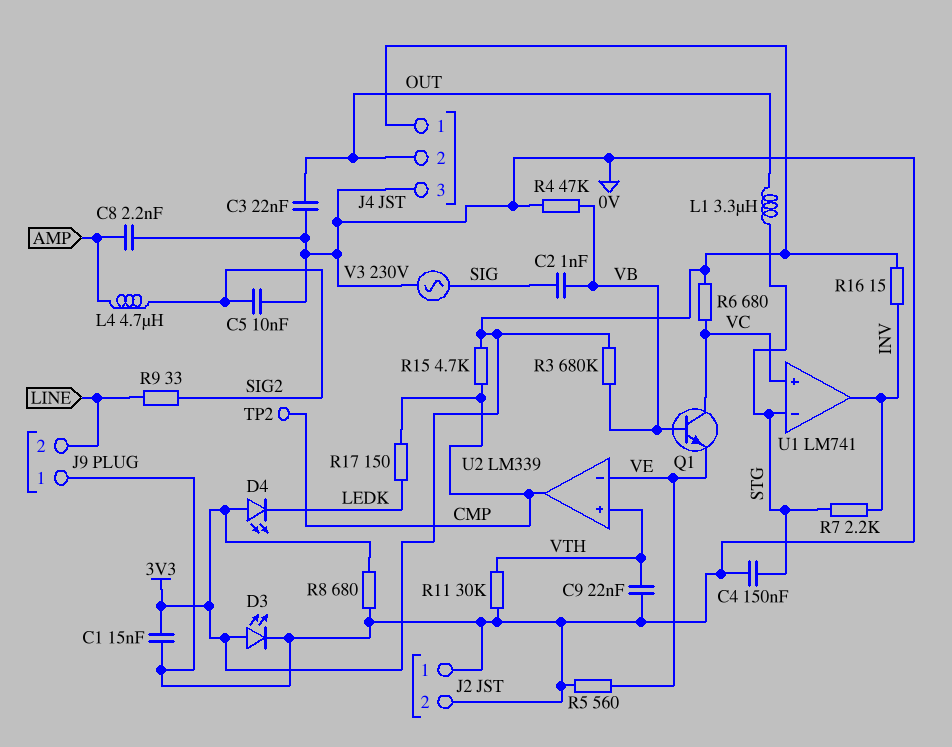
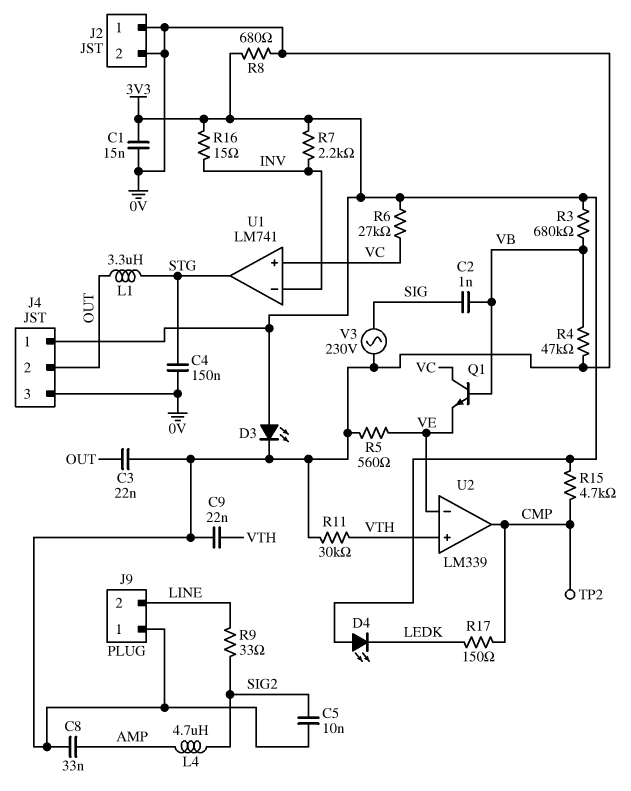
C8: 2.2nF (0V, AMP) -> 33nF (0V, AMP)
R6: 680 (3V3, VC) -> 27k (3V3, VC)
R7: 2.2k (INV, STG) -> 2.2k (3V3, INV)
U1 pin in-: STG -> INV
U1 pin out: INV -> STG

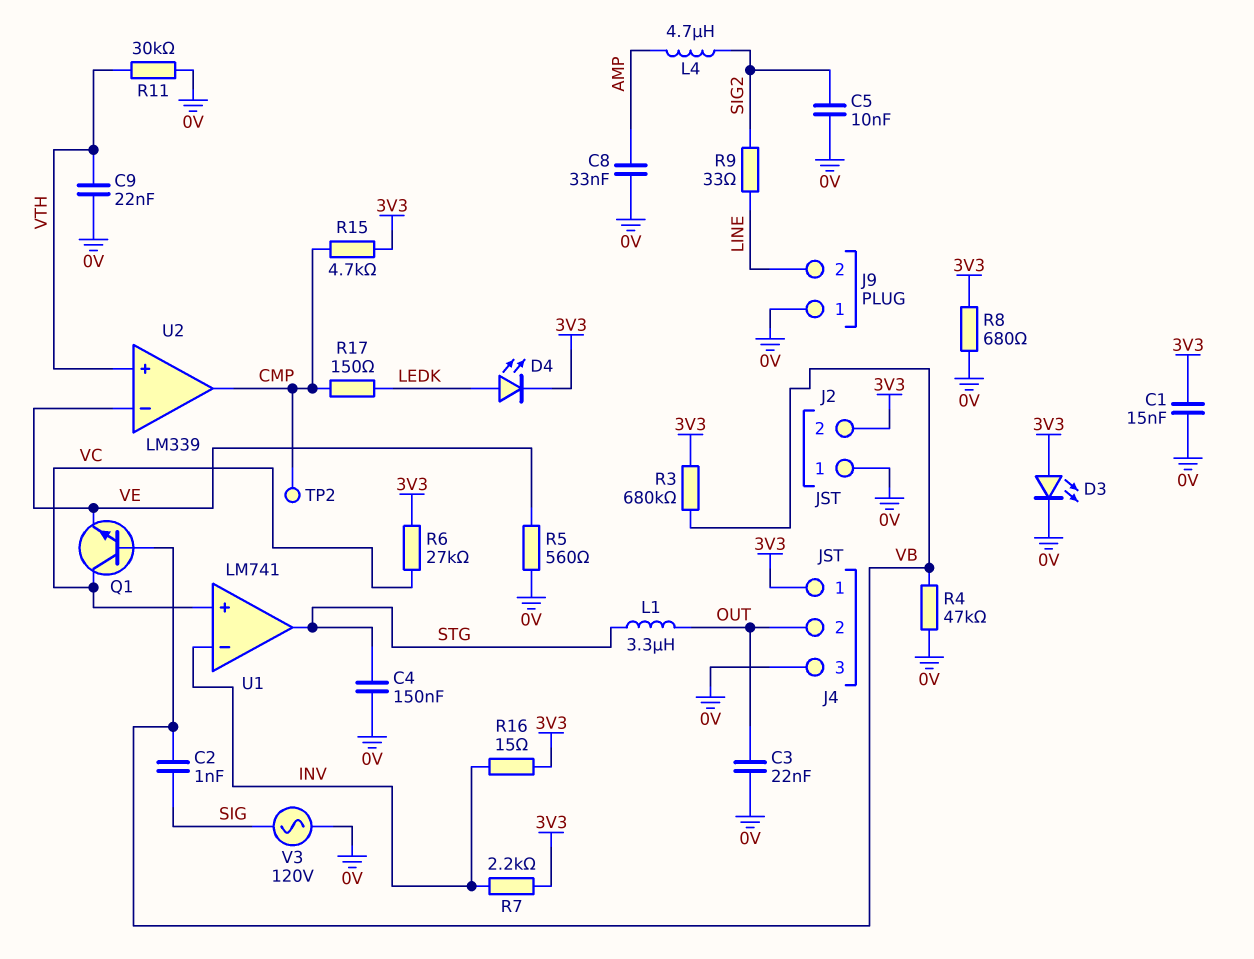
D4: LED (A 3V3, K LEDK) -> LED (A LEDK, K 3V3)
J2 pin 2: 0V -> 3V3
V3: AC 230V (0V, SIG) -> AC 120V (0V, SIG)

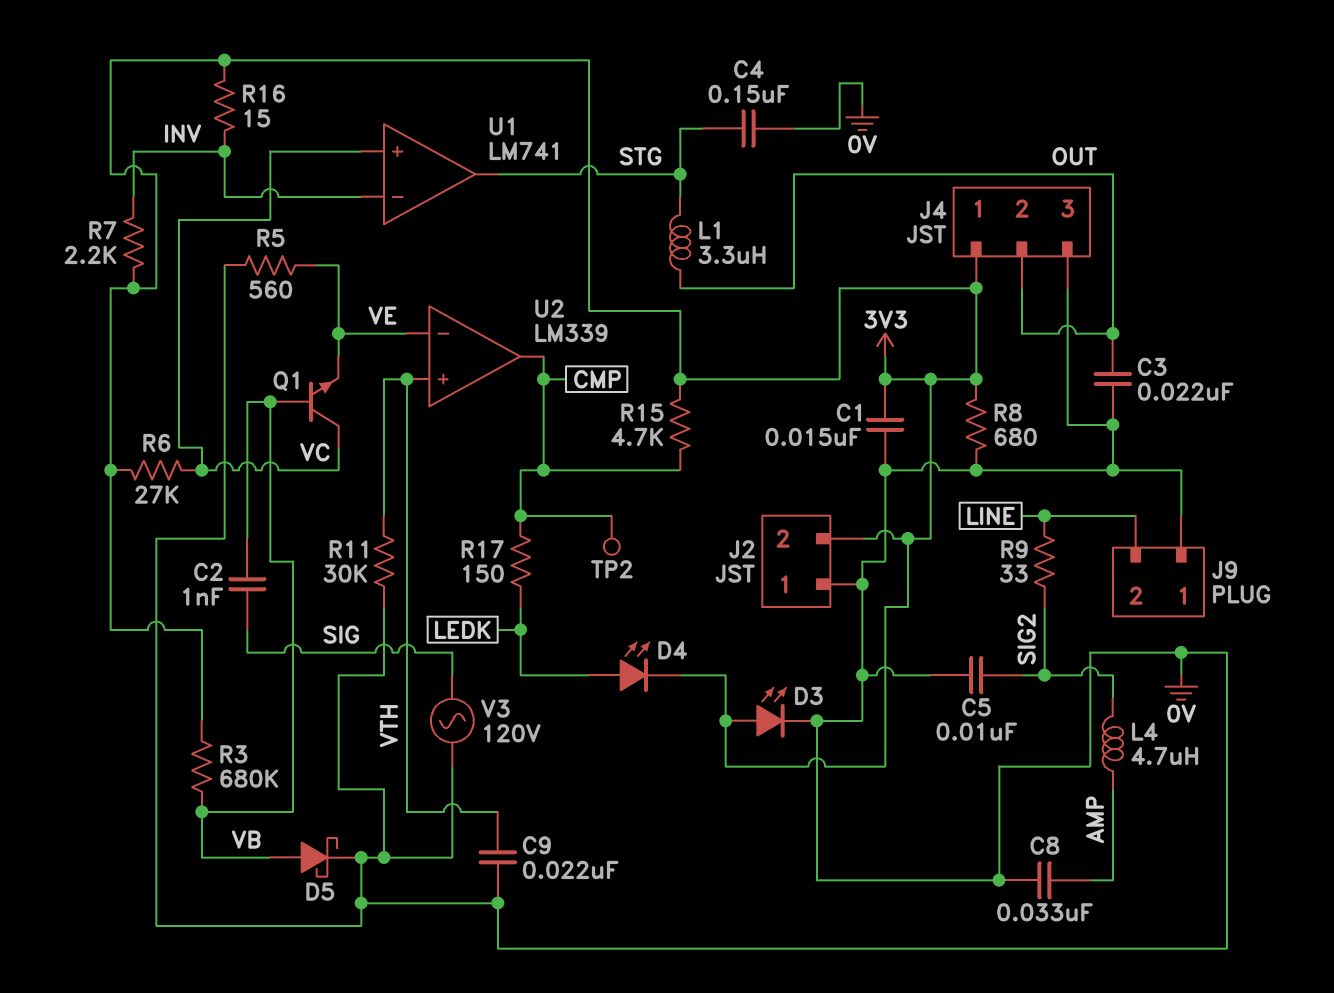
D5: none -> schottky (A VB, K 0V)
R4: 47k (0V, VB) -> none

